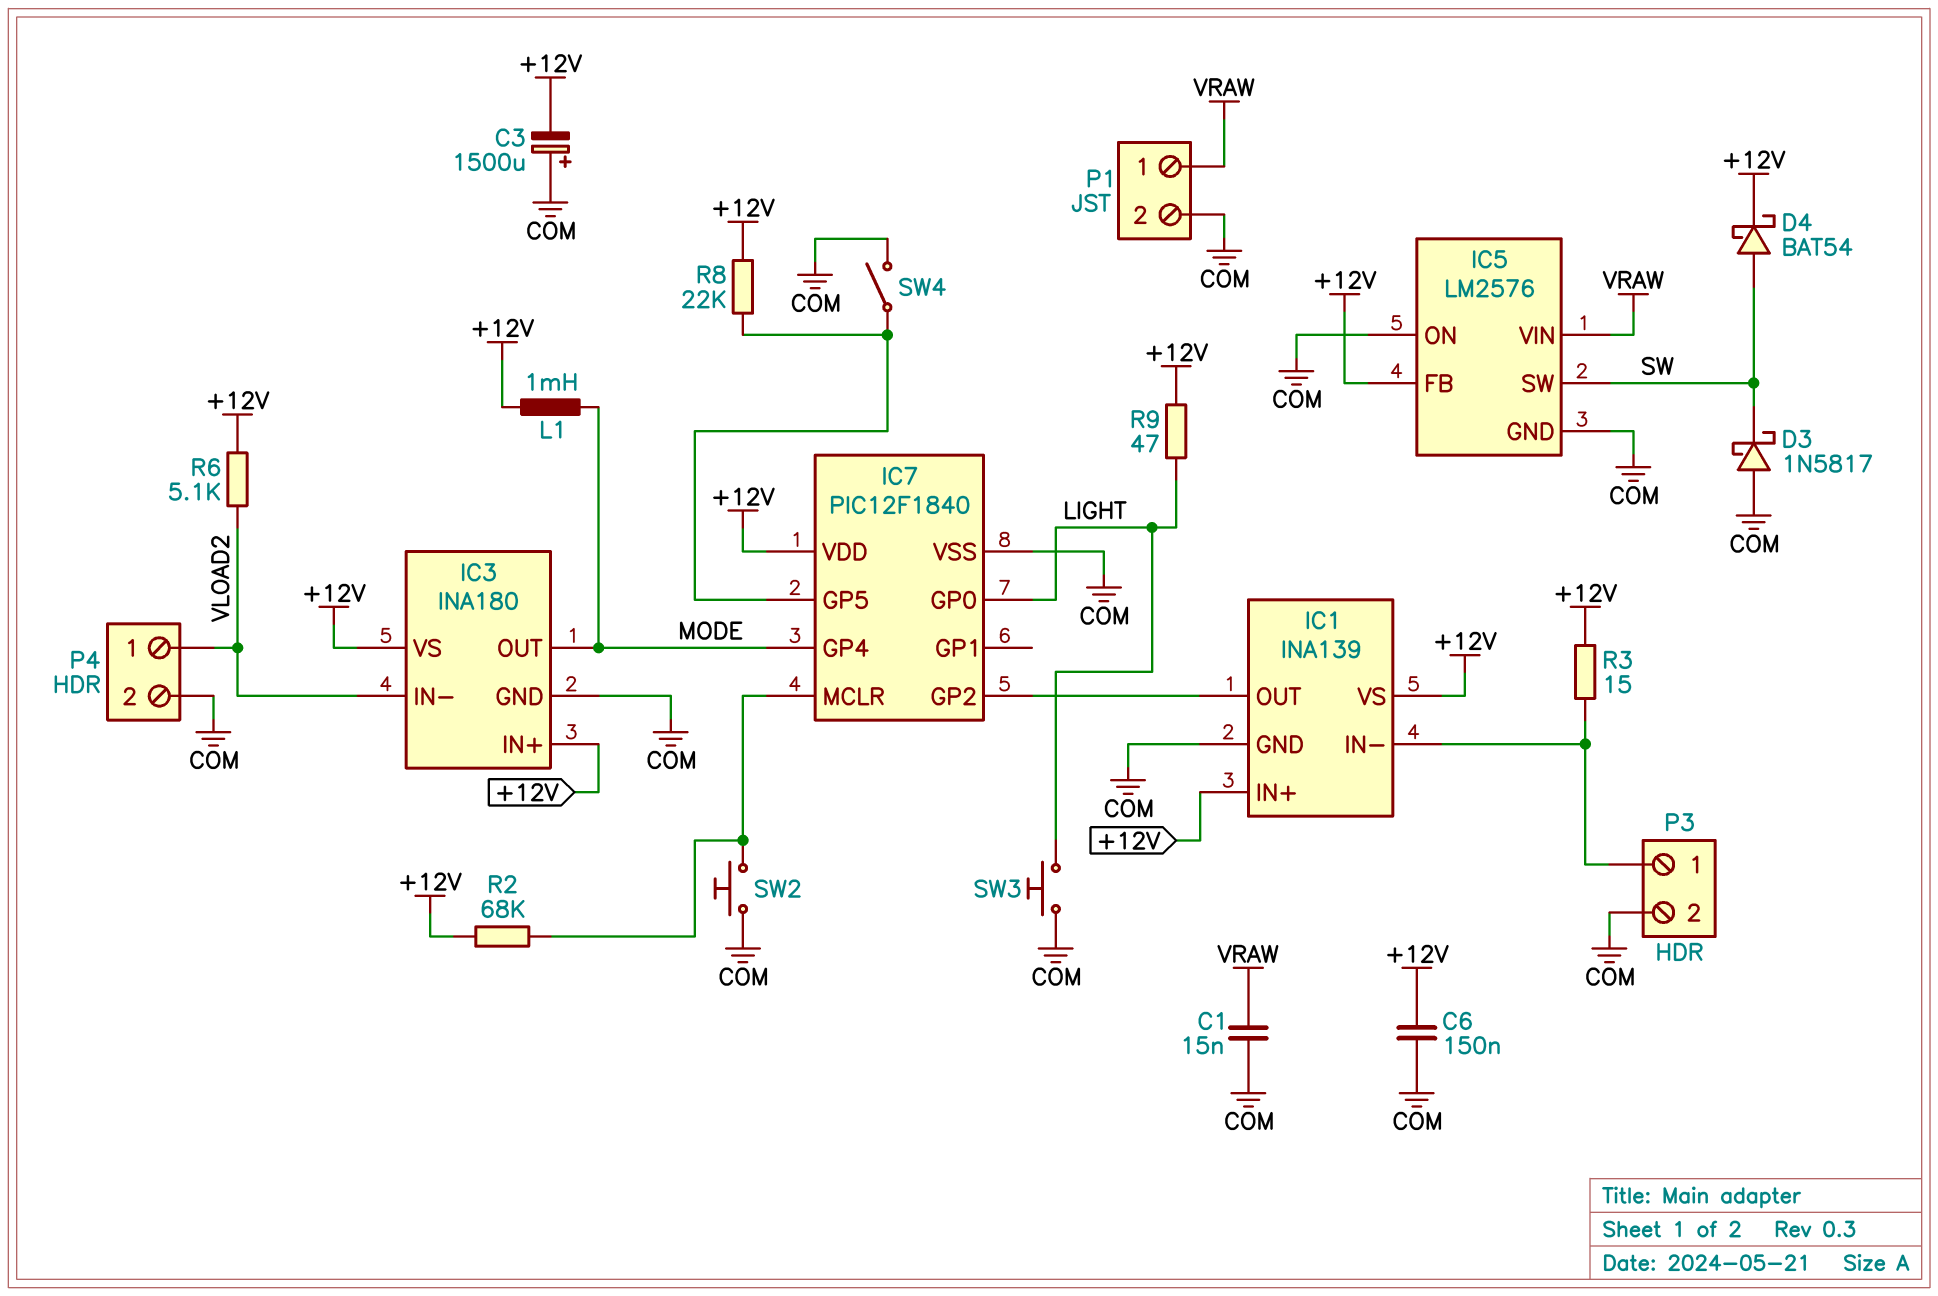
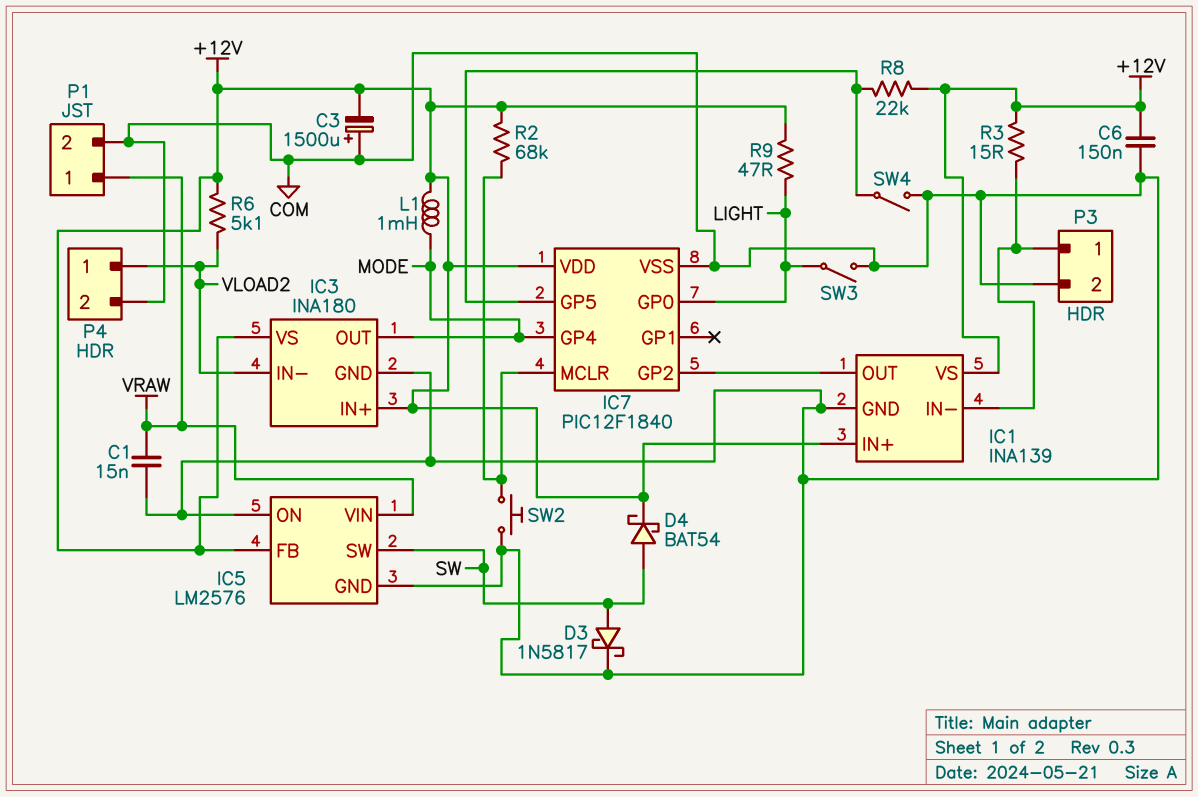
D3: schottky 1N5817 (A COM, K SW) -> schottky 1N5817 (A SW, K COM)
SW3: button (COM, LIGHT) -> switch (COM, LIGHT)

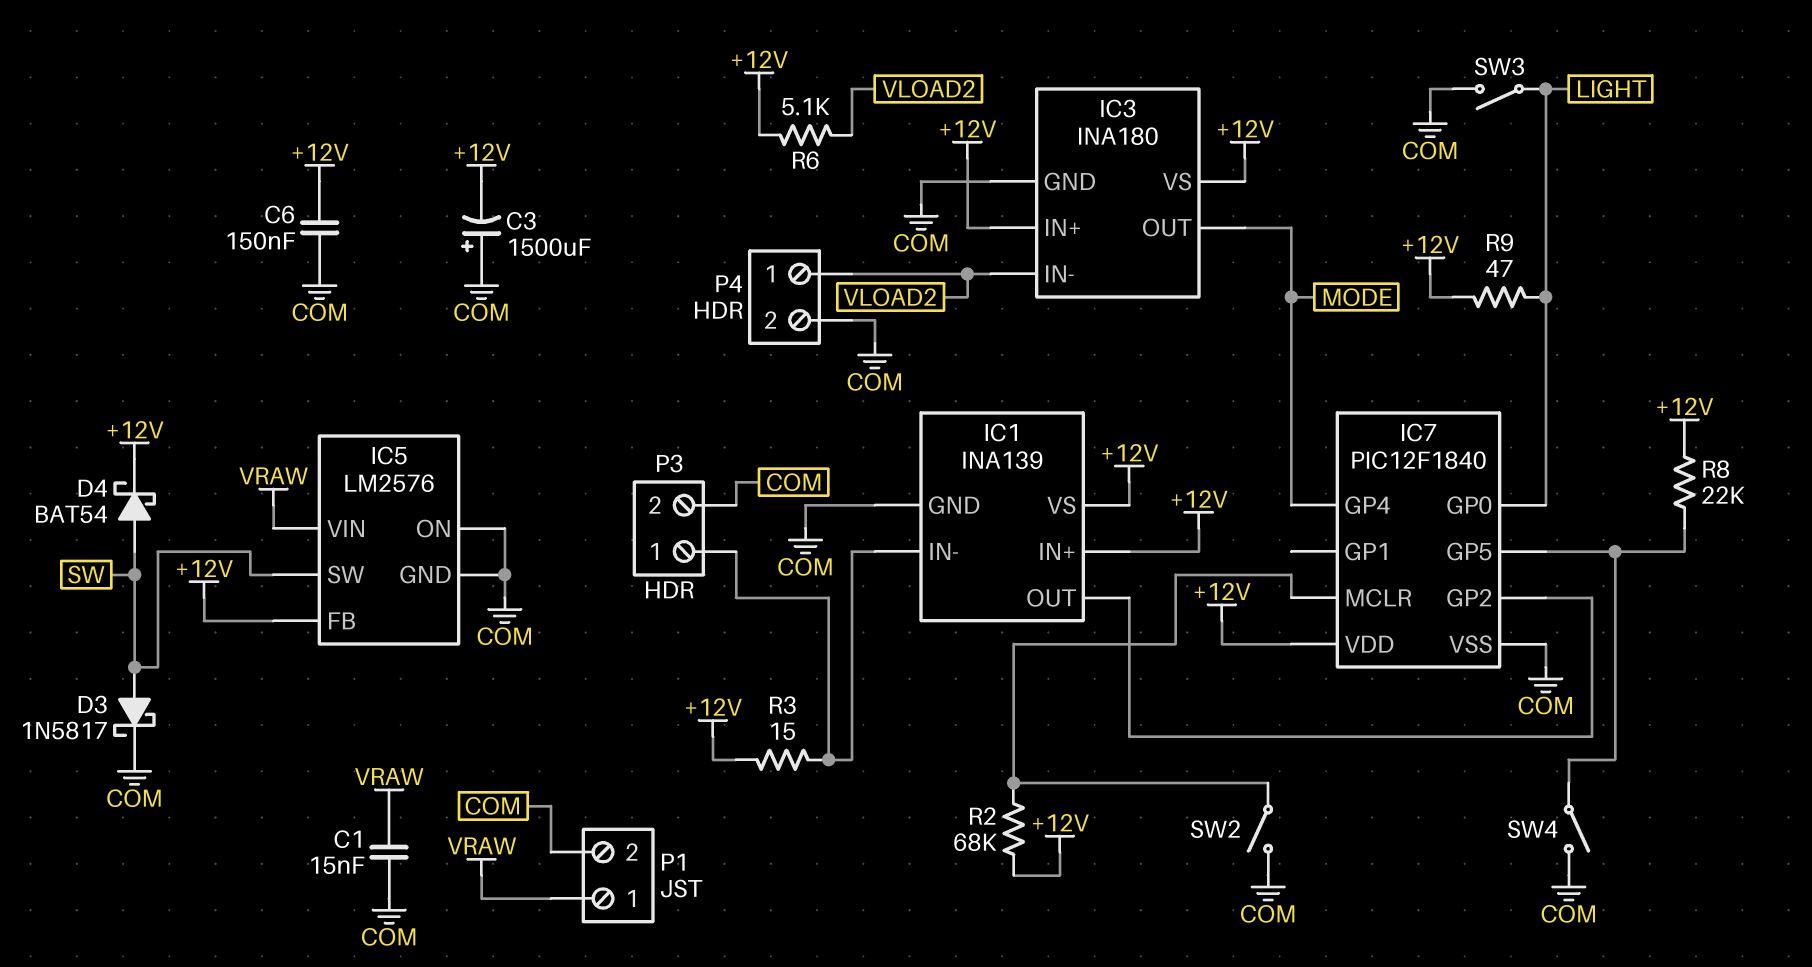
L1: 1mH (+12V, MODE) -> none
SW2: button (COM, IC7/MCLR) -> switch (COM, IC7/MCLR)

